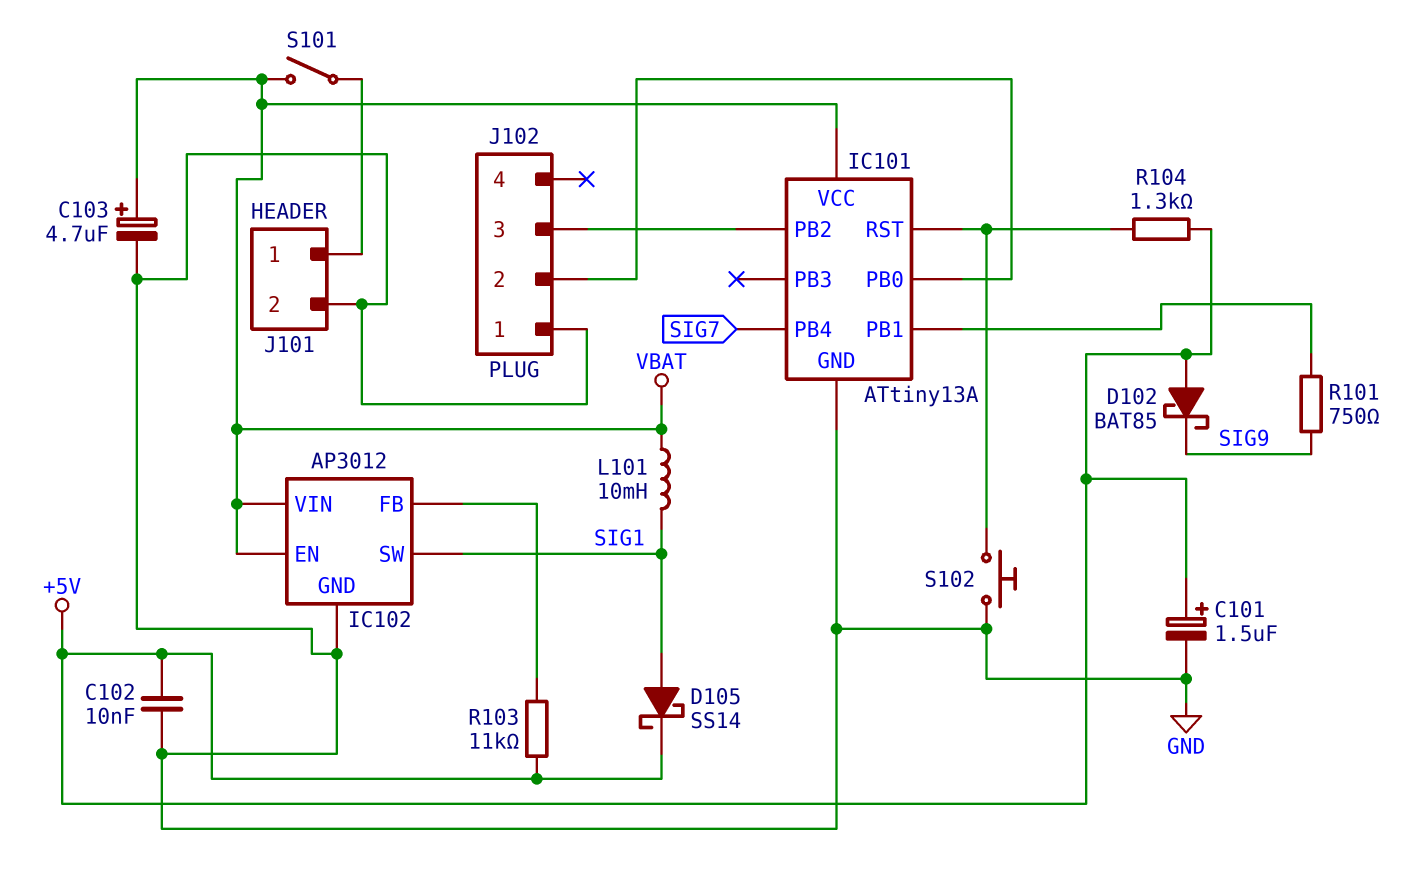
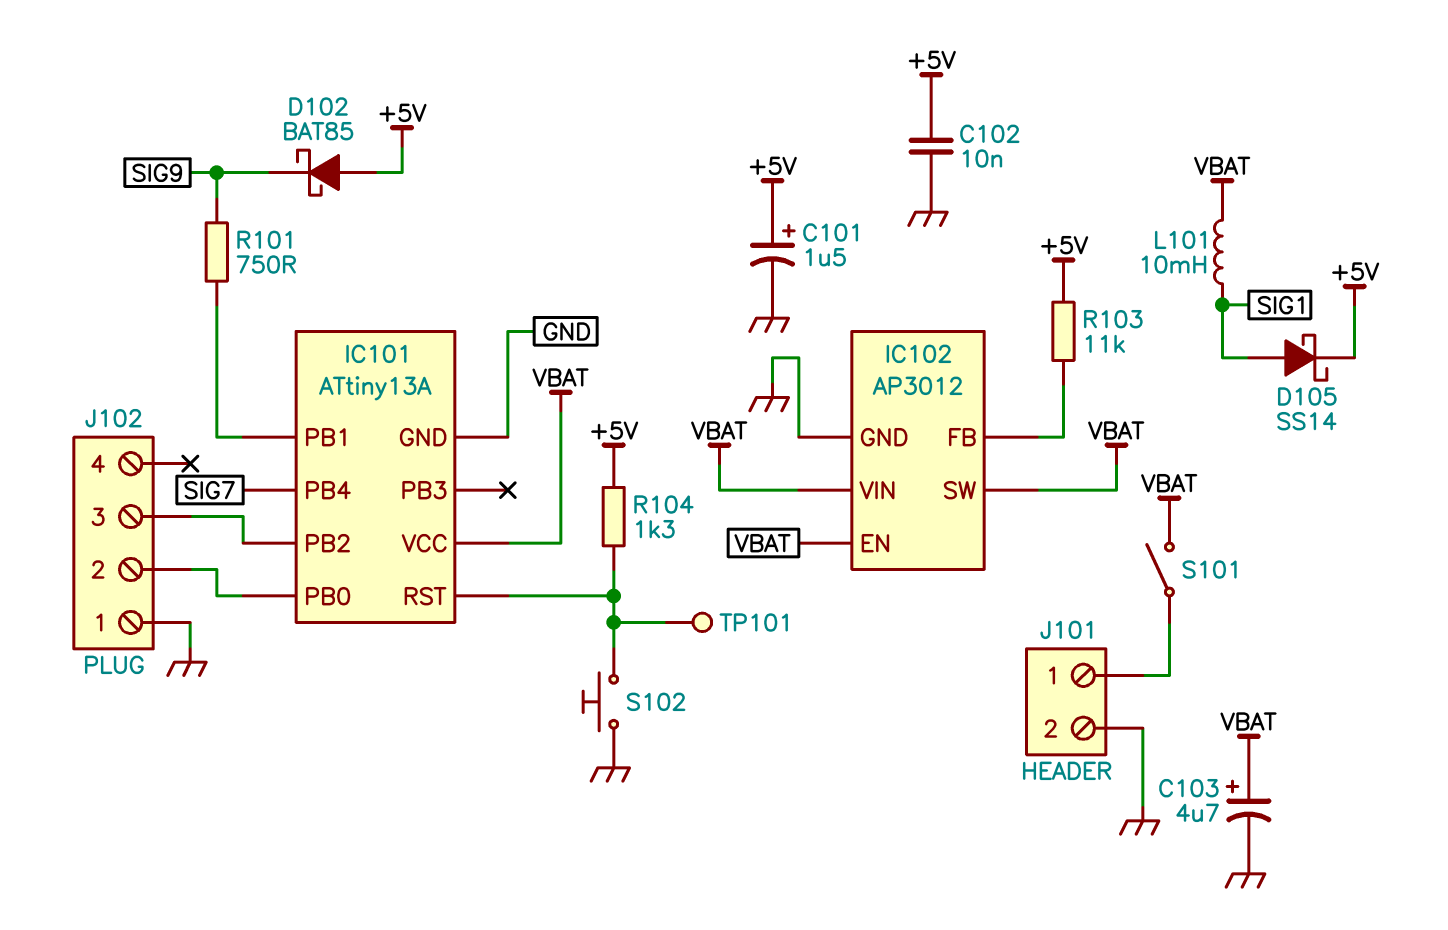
IC102 pin SW: SIG1 -> VBAT
TP101: none -> test point (IC101/RST)

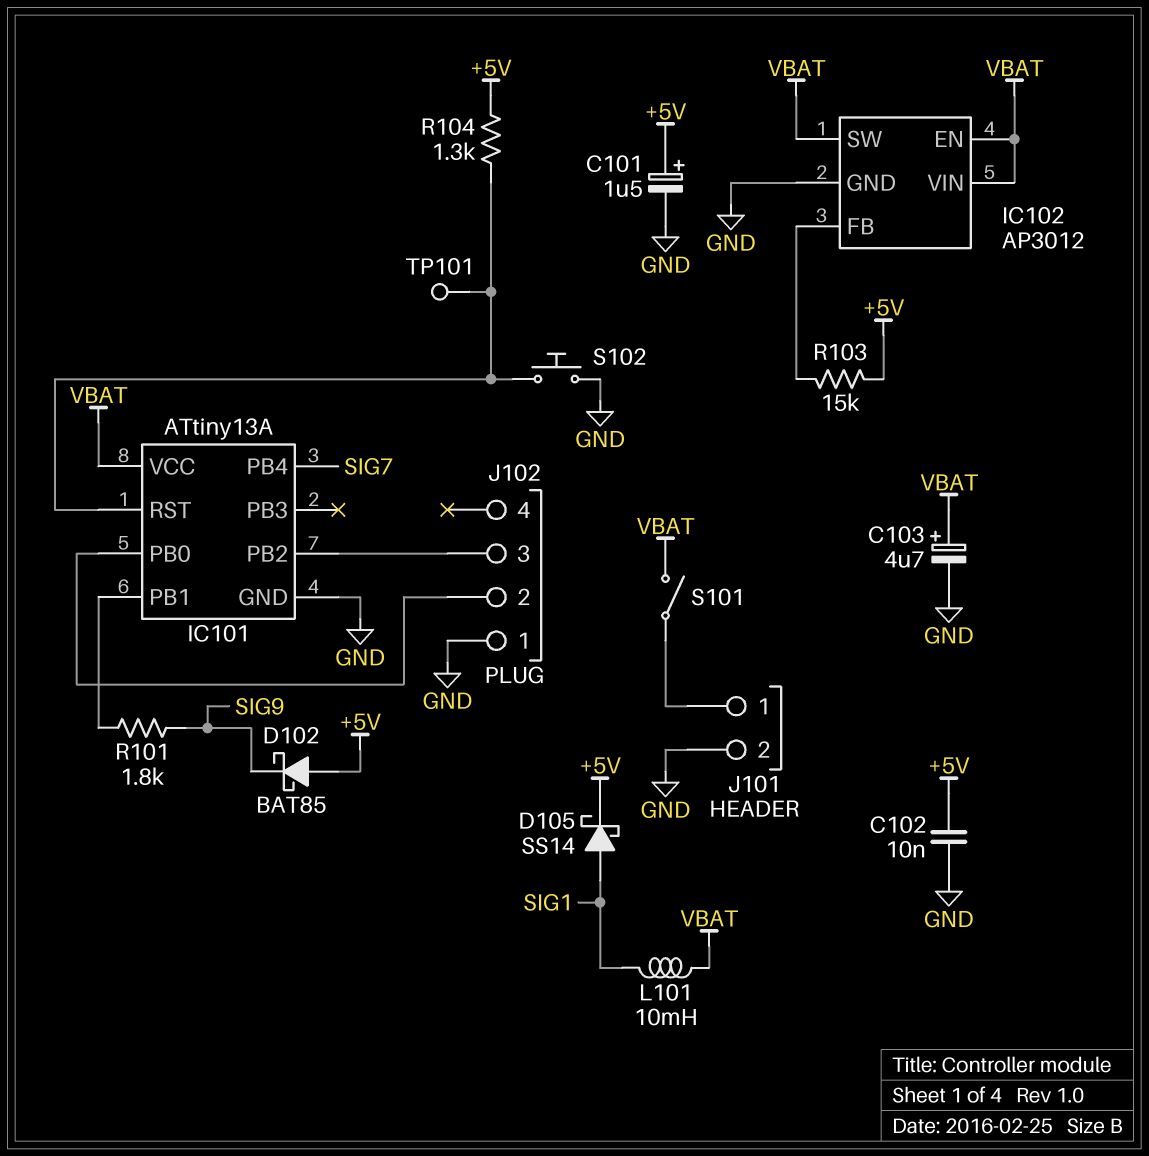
R101: 750 (IC101/PB1, SIG9) -> 1.8k (IC101/PB1, SIG9)
R103: 11k (+5V, IC102/FB) -> 15k (+5V, IC102/FB)

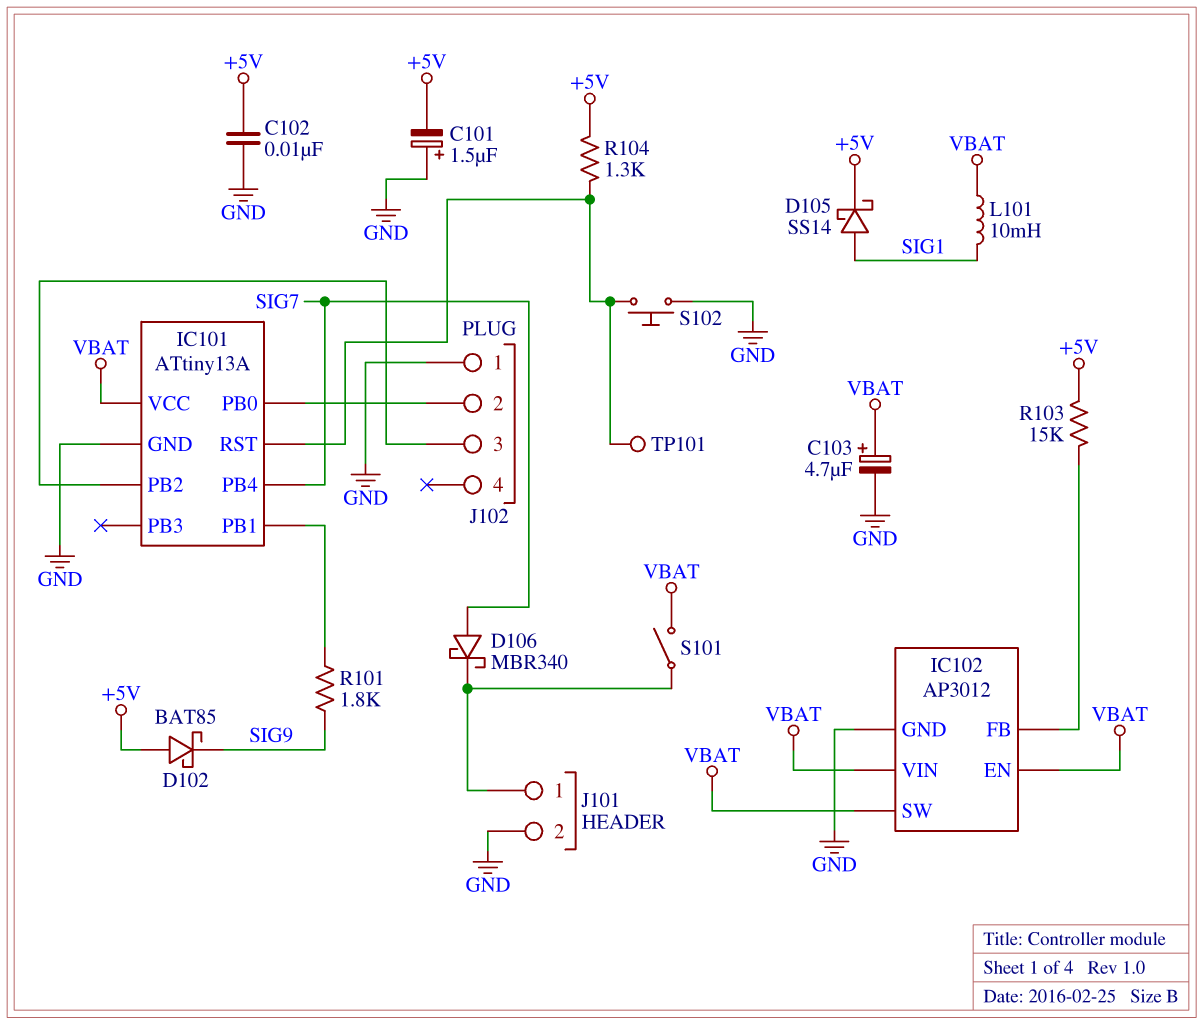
C101: 1.5uF (plus +5V, minus GND) -> 1.5uF (plus GND, minus +5V)
D106: none -> schottky MBR340 (A SIG7, K J101/1)

